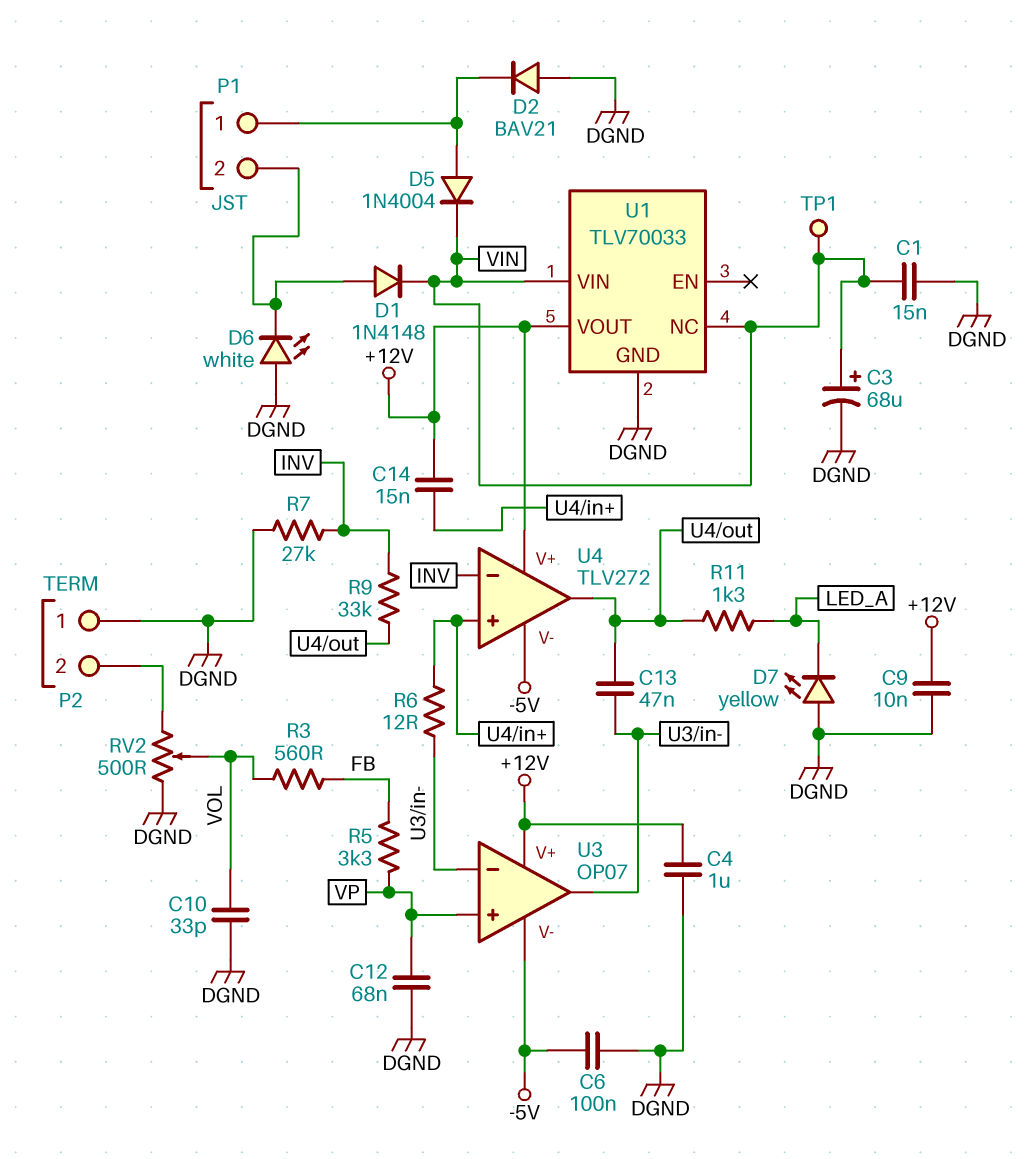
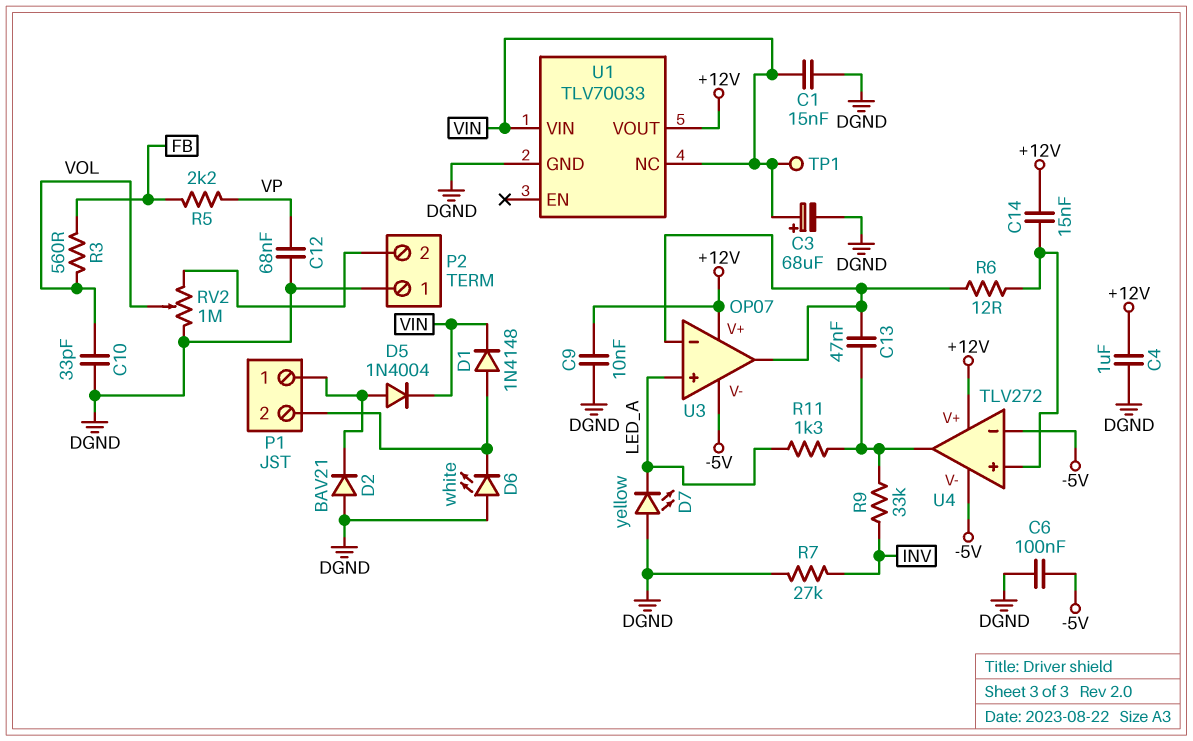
R5: 3.3k (FB, VP) -> 2.2k (FB, VP)
RV2: 500 (DGND, P2/2, wiper VOL) -> 1M (DGND, P2/2, wiper VOL)
U3 pin in+: VP -> LED_A
U4 pin in-: INV -> -5V

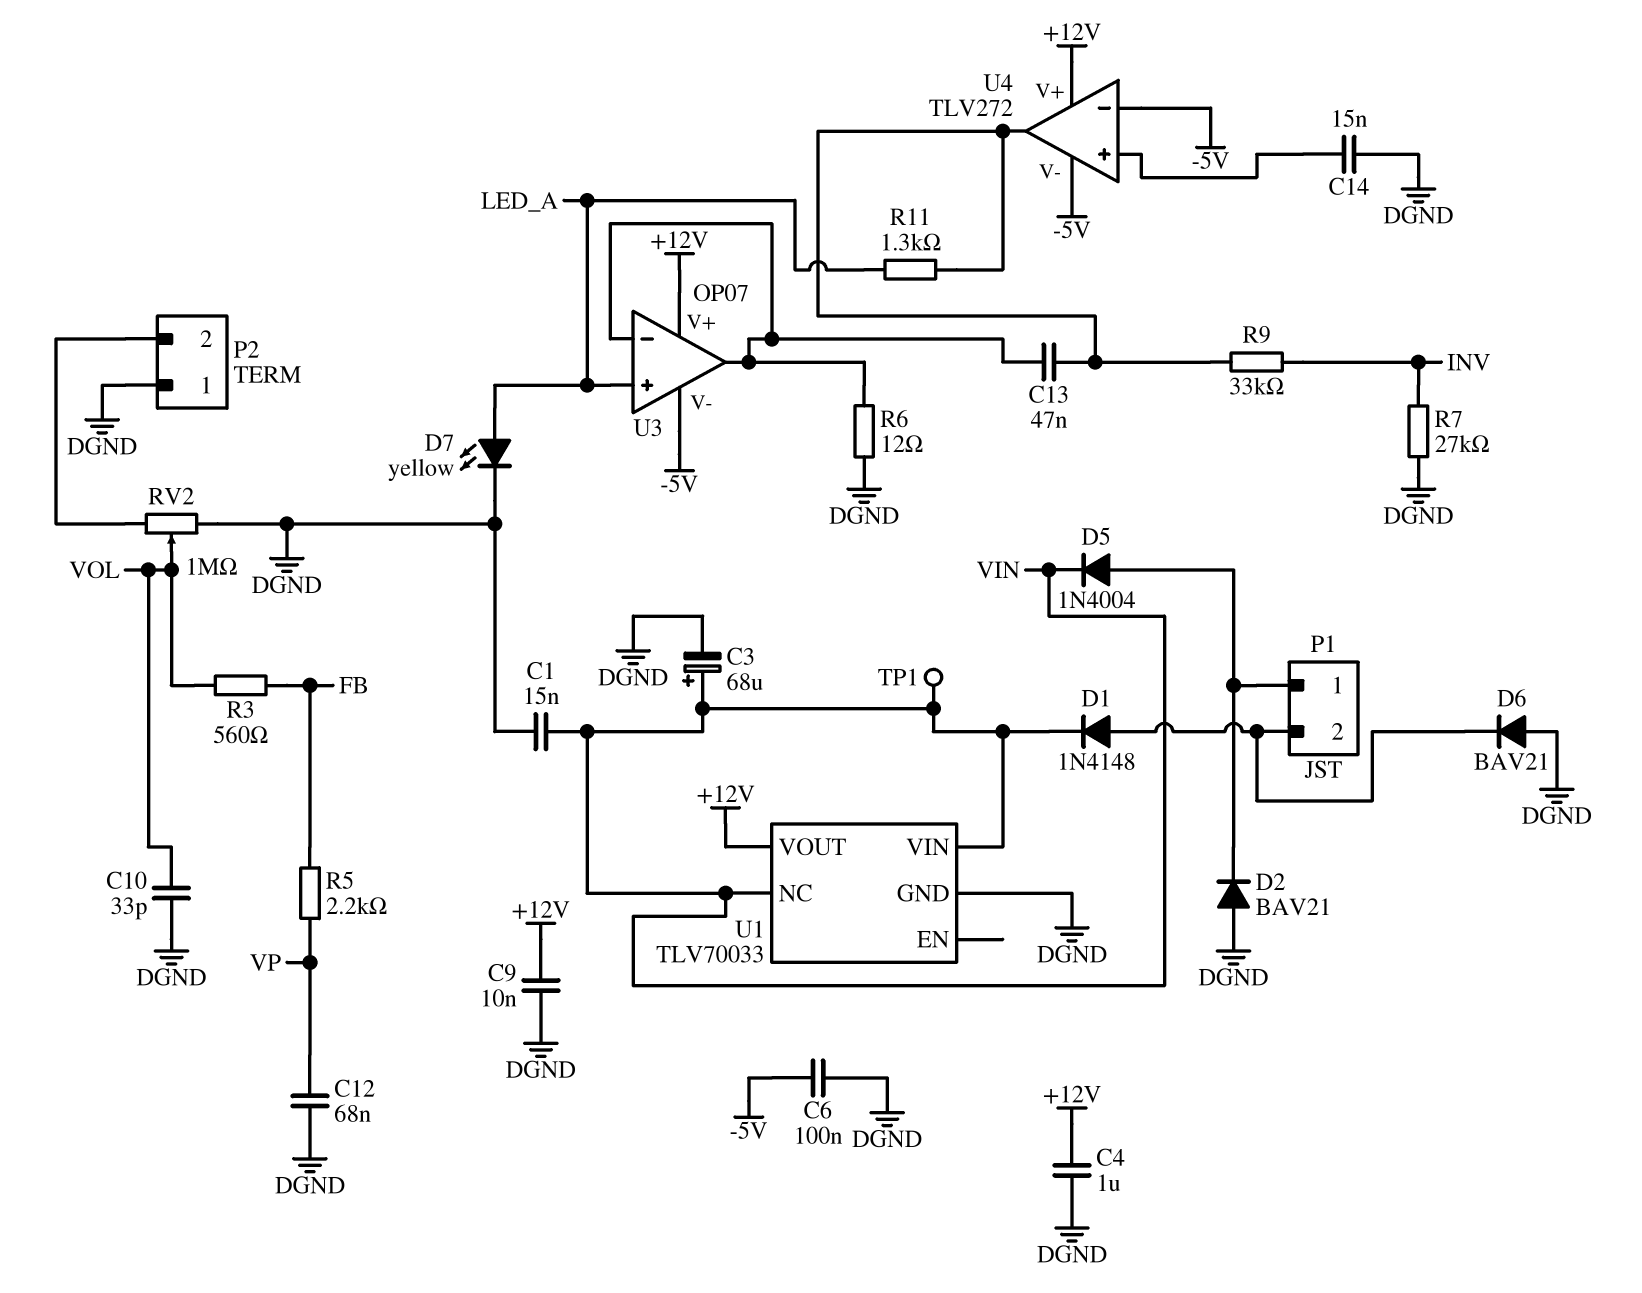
C14: 15nF (+12V, U4/in+) -> 15nF (DGND, U4/in+)
D6: LED white (A DGND, K P1/2) -> diode BAV21 (A DGND, K P1/2)
D7: LED yellow (A DGND, K LED_A) -> LED yellow (A LED_A, K DGND)
R6: 12 (U3/in-, U4/in+) -> 12 (DGND, U3/in-)

